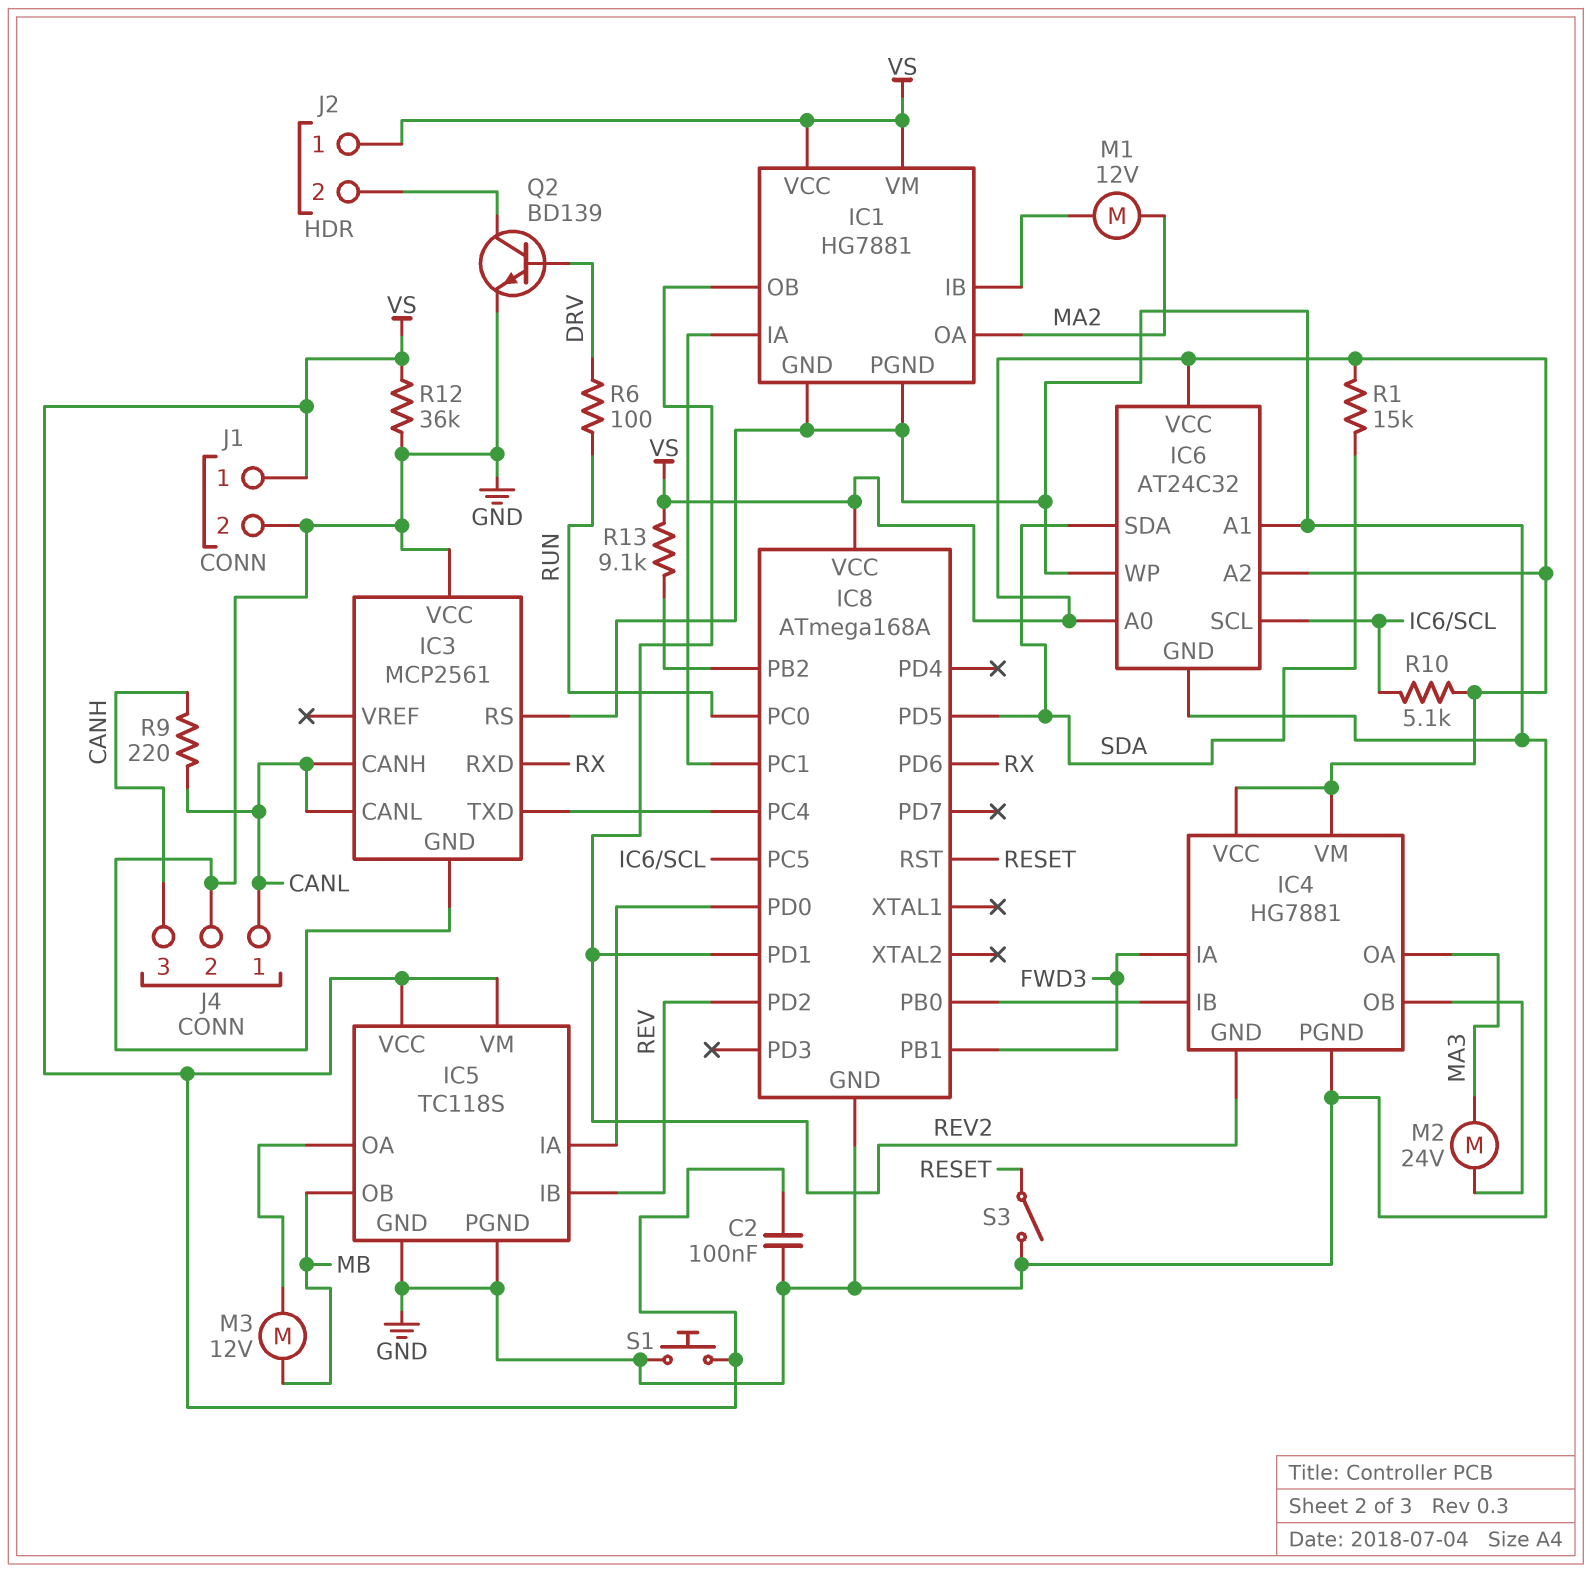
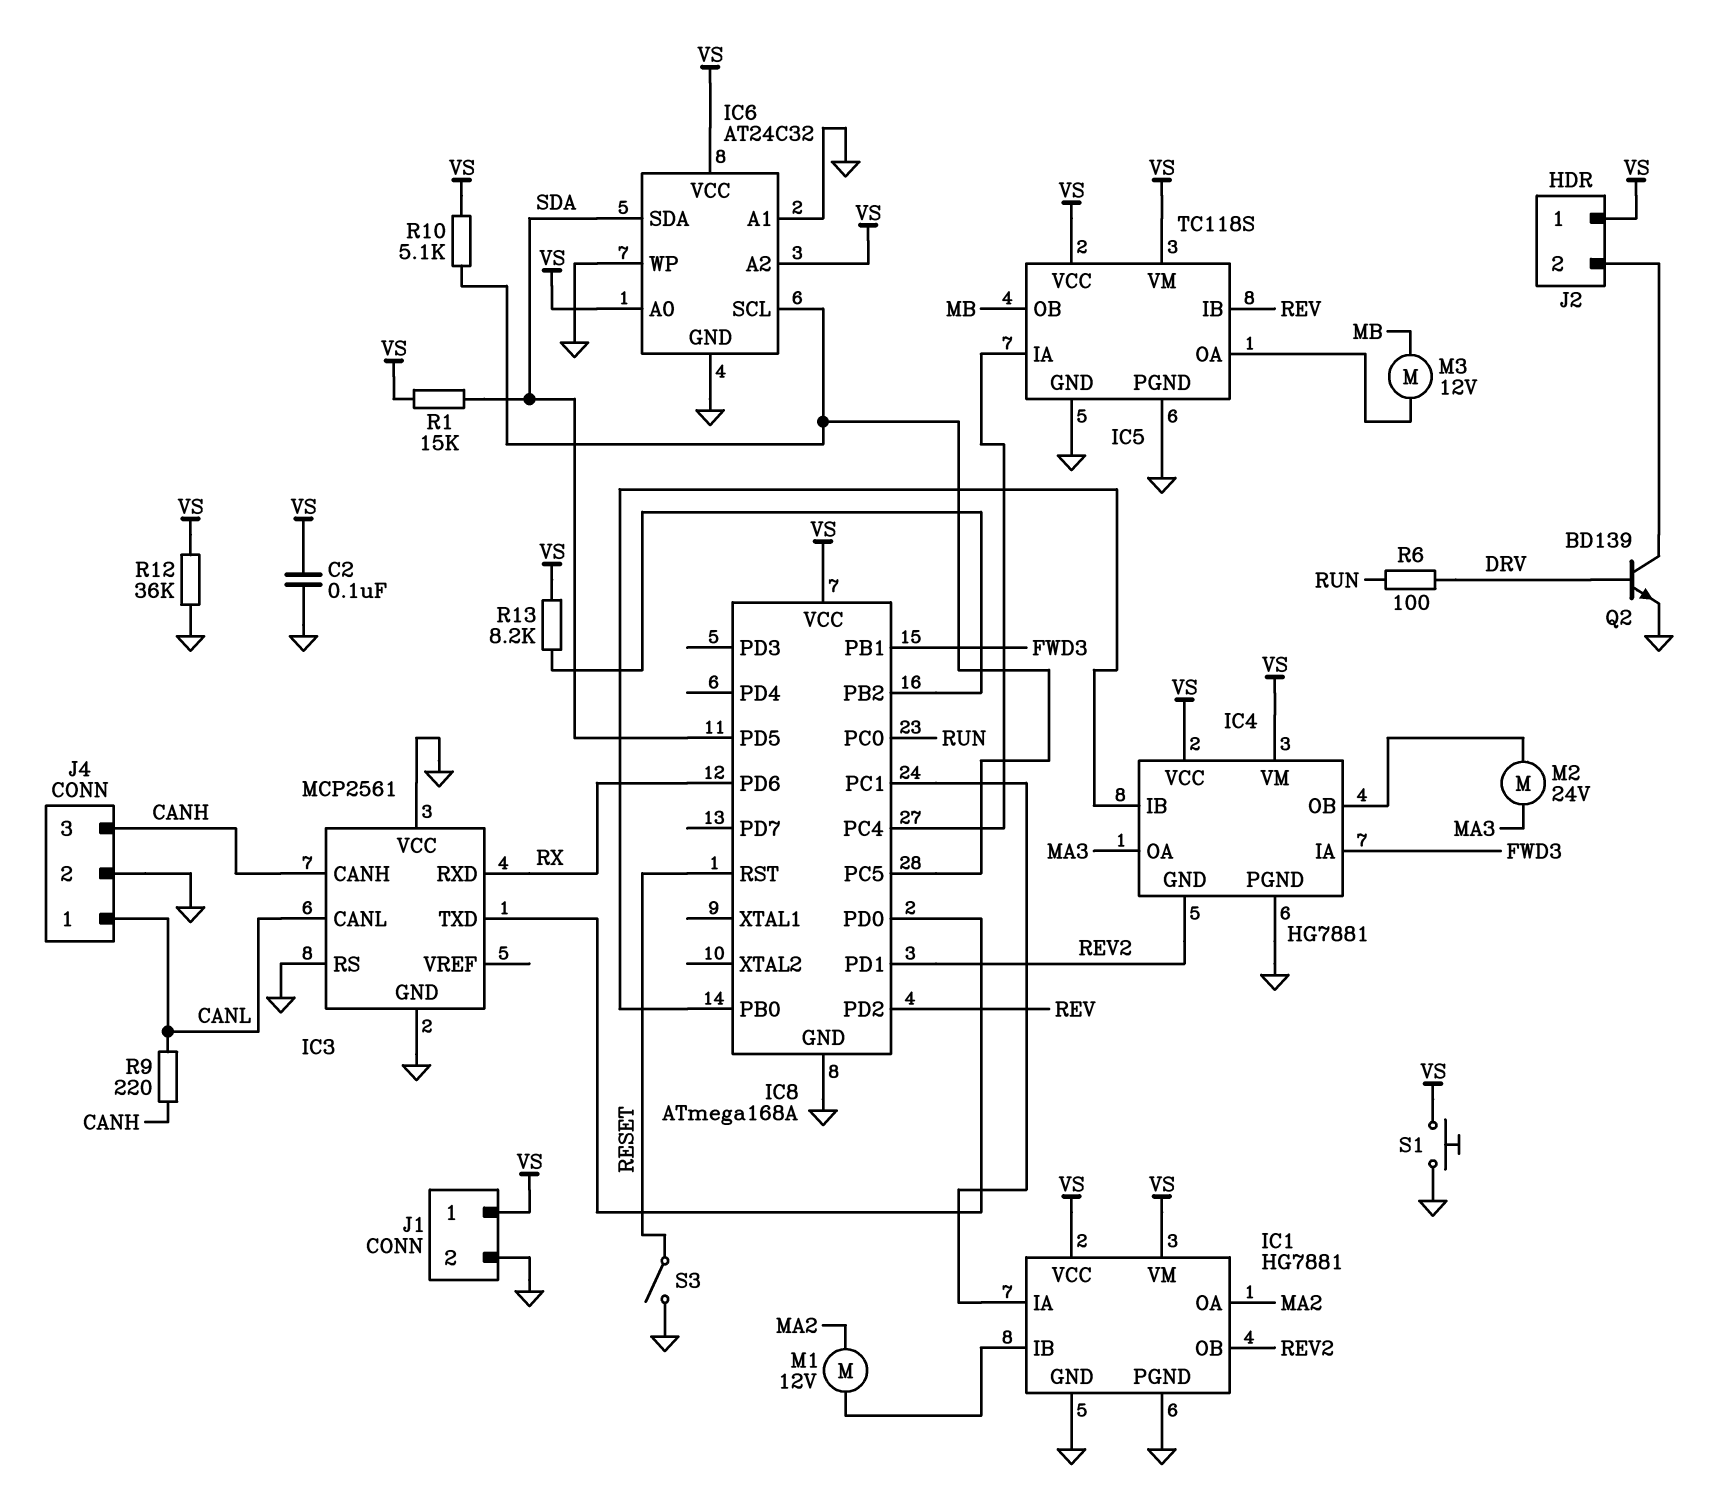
IC3 pin CANH: CANL -> CANH
IC8 pin PC4: IC3/TXD -> IC5/IA
IC8 pin PD0: IC5/IA -> IC3/TXD
R13: 9.1k (IC8/PB2, VS) -> 8.2k (IC8/PB2, VS)

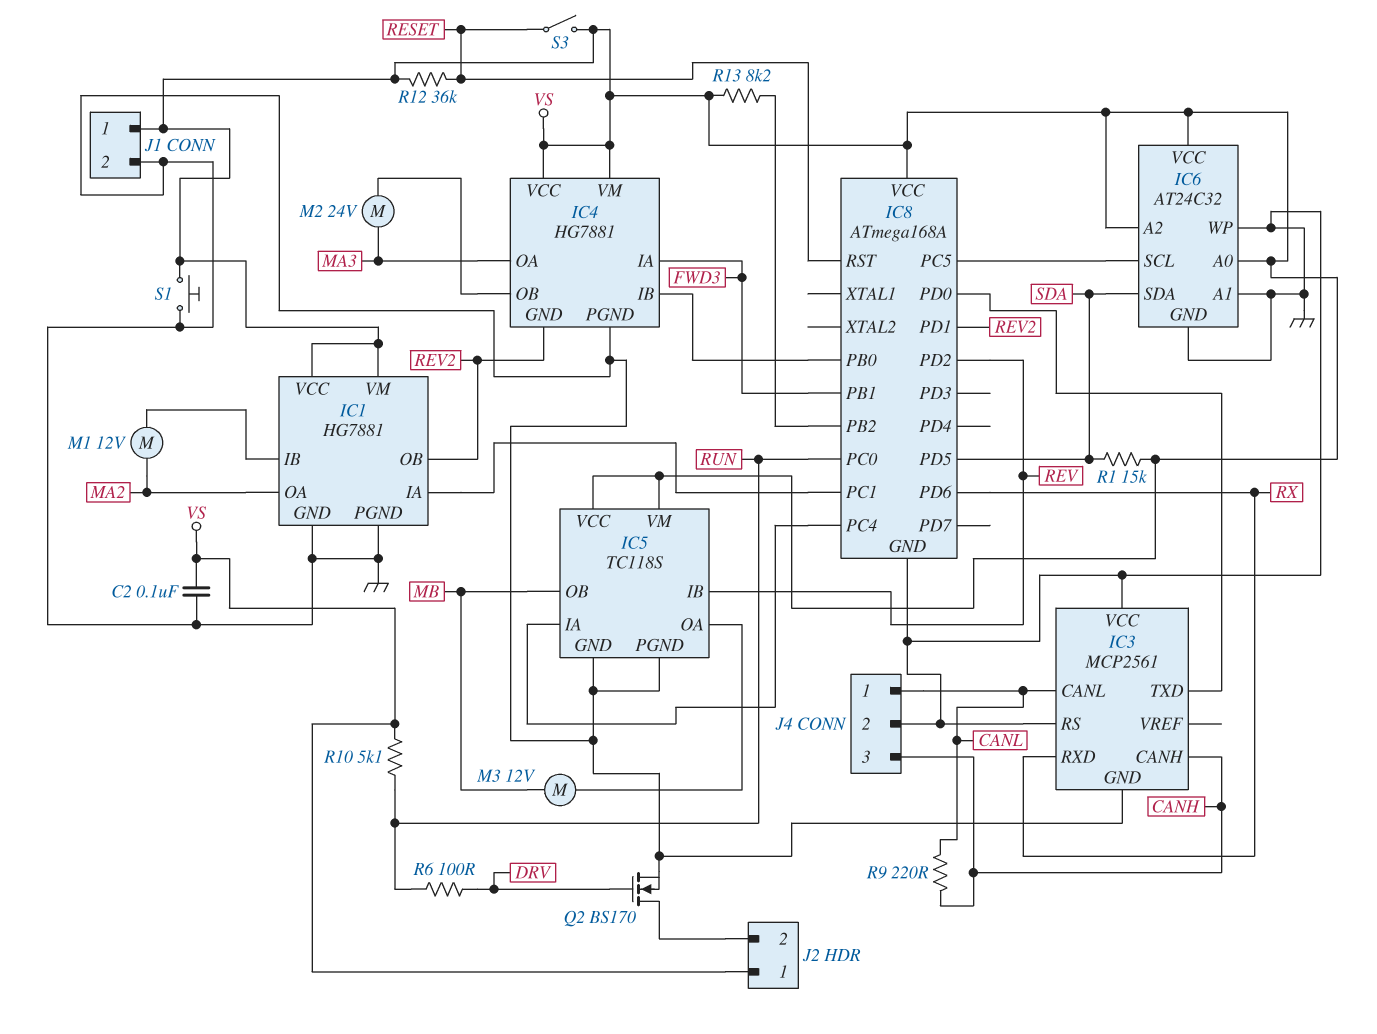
Q2: NPN BD139 (B DRV, C J2/2, E GND) -> NMOS BS170 (G DRV, D J2/2, S GND)
R10: 5.1k (IC6/SCL, VS) -> 5.1k (RUN, VS)
R12: 36k (GND, VS) -> 36k (RESET, VS)
S3: switch (GND, RESET) -> switch (RESET, VS)

